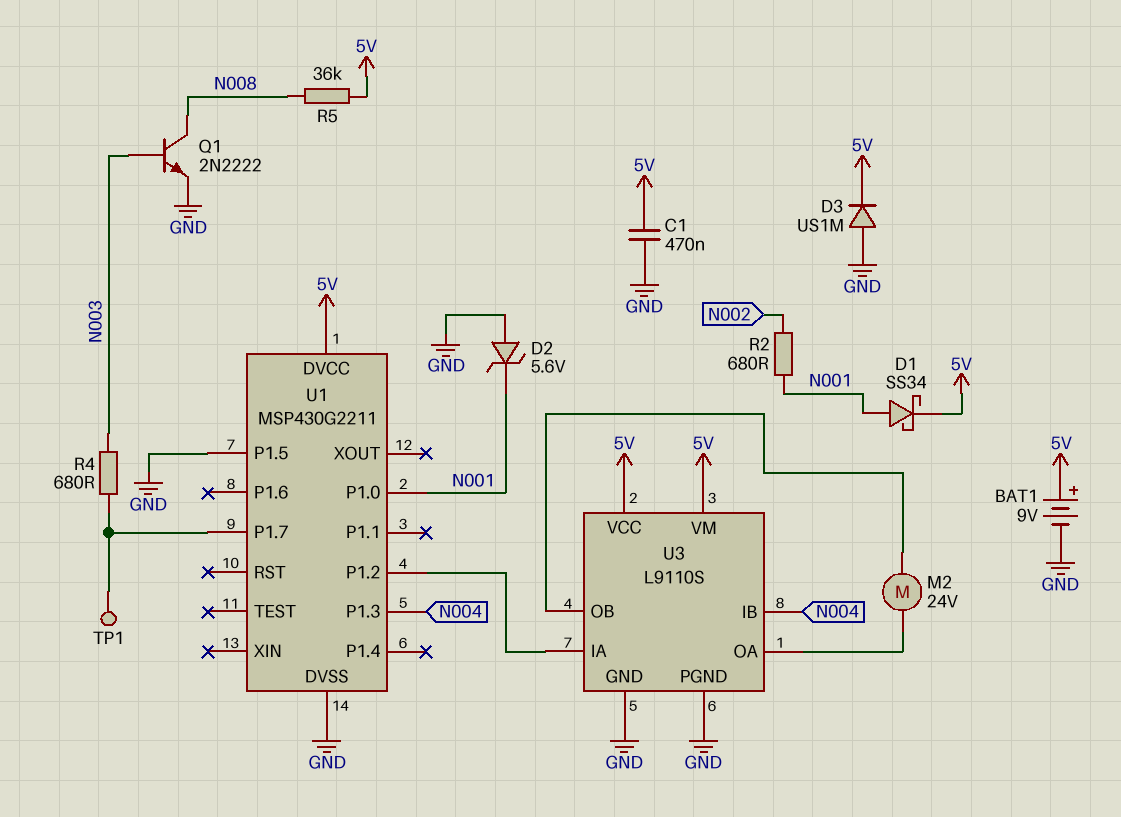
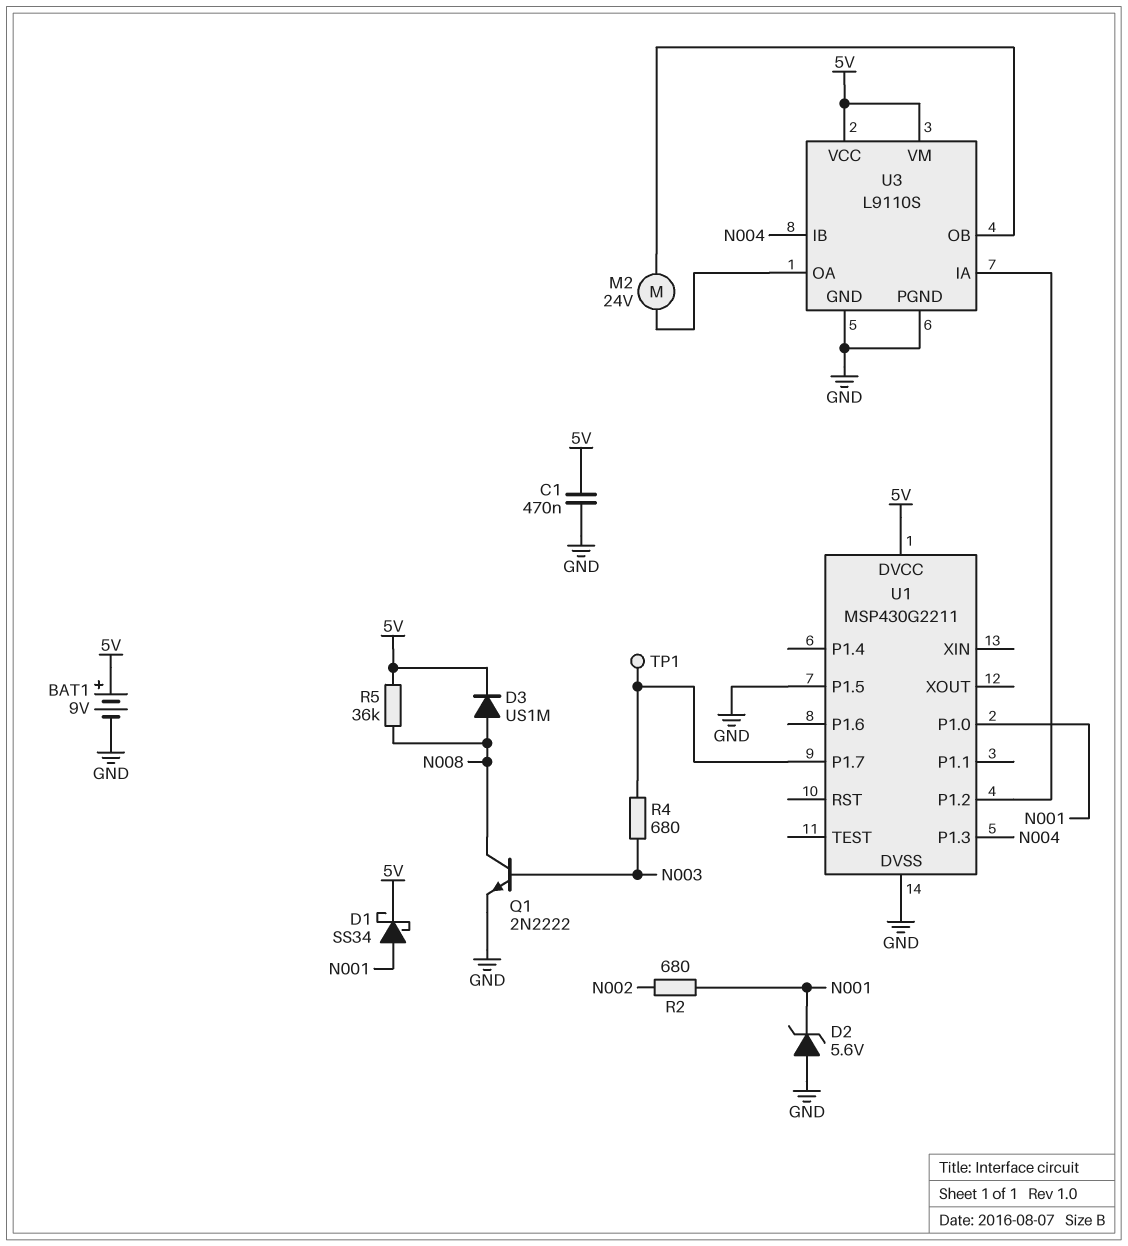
D3: diode US1M (A GND, K 5V) -> diode US1M (A N008, K 5V)

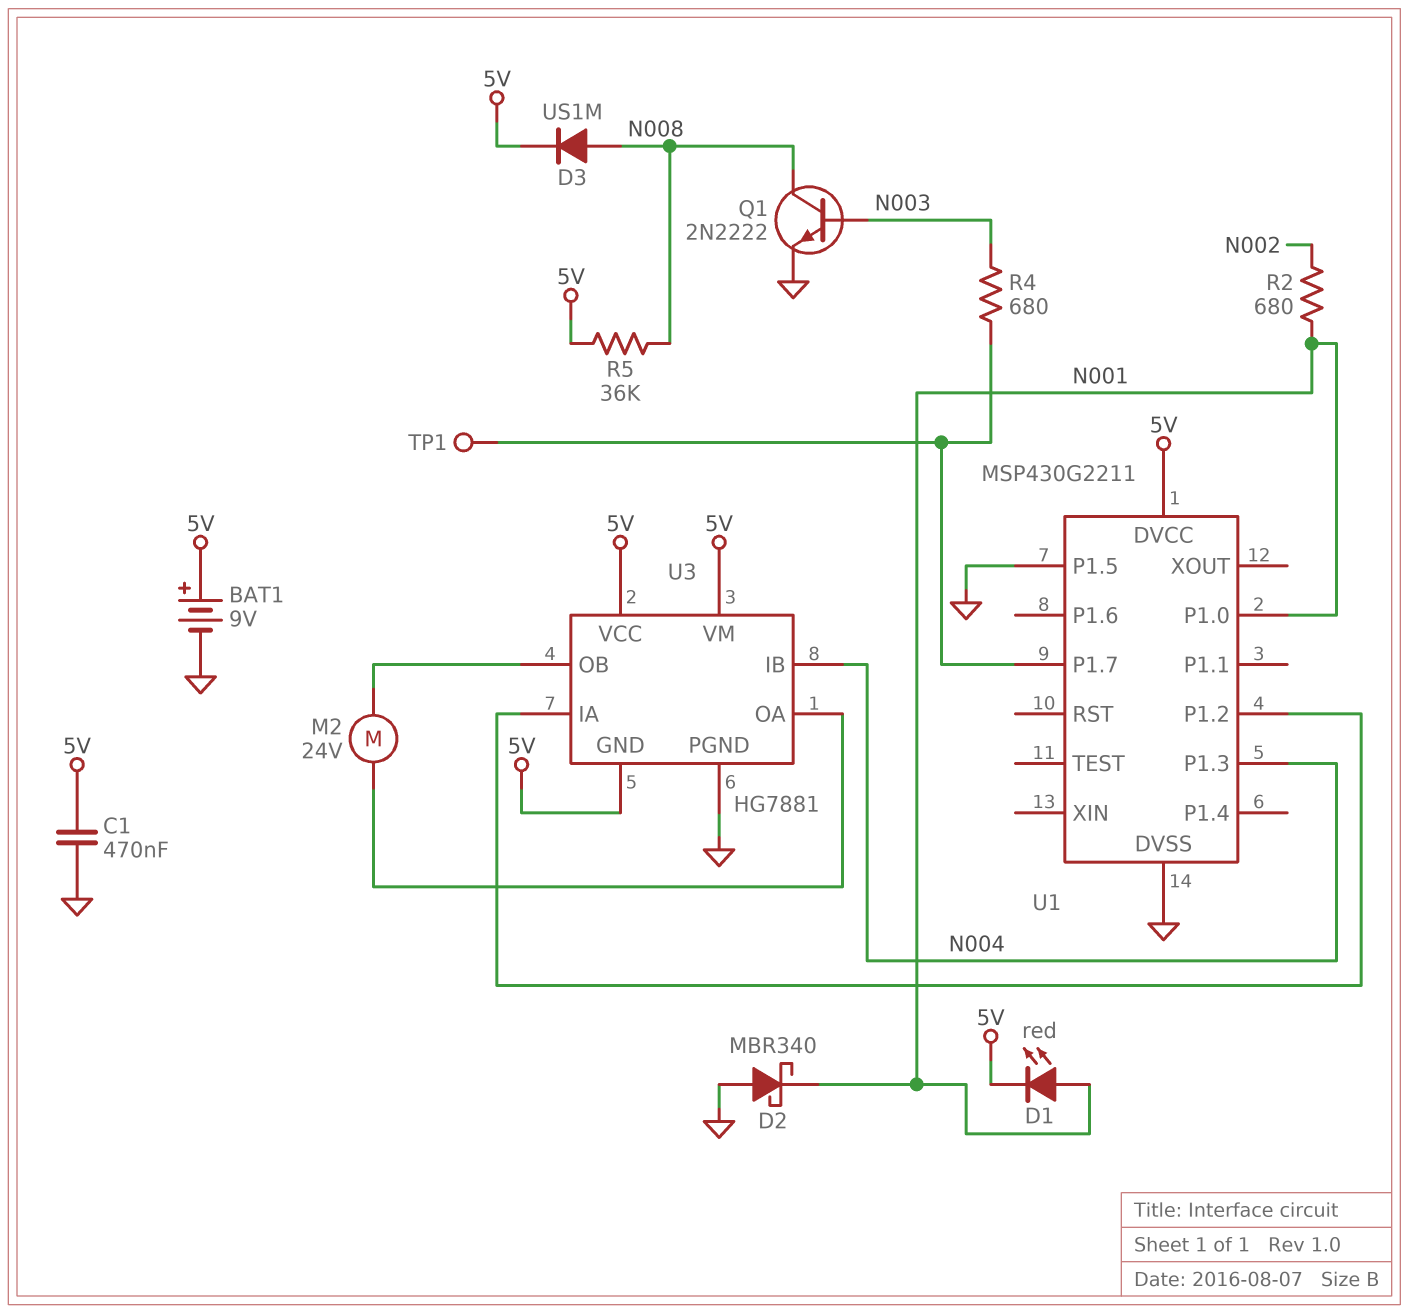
D1: schottky SS34 (A N001, K 5V) -> LED red (A N001, K 5V)
D2: zener 5.6V (A GND, K N001) -> schottky MBR340 (A GND, K N001)
U3: L9110S -> HG7881
U3 pin GND: GND -> 5V

